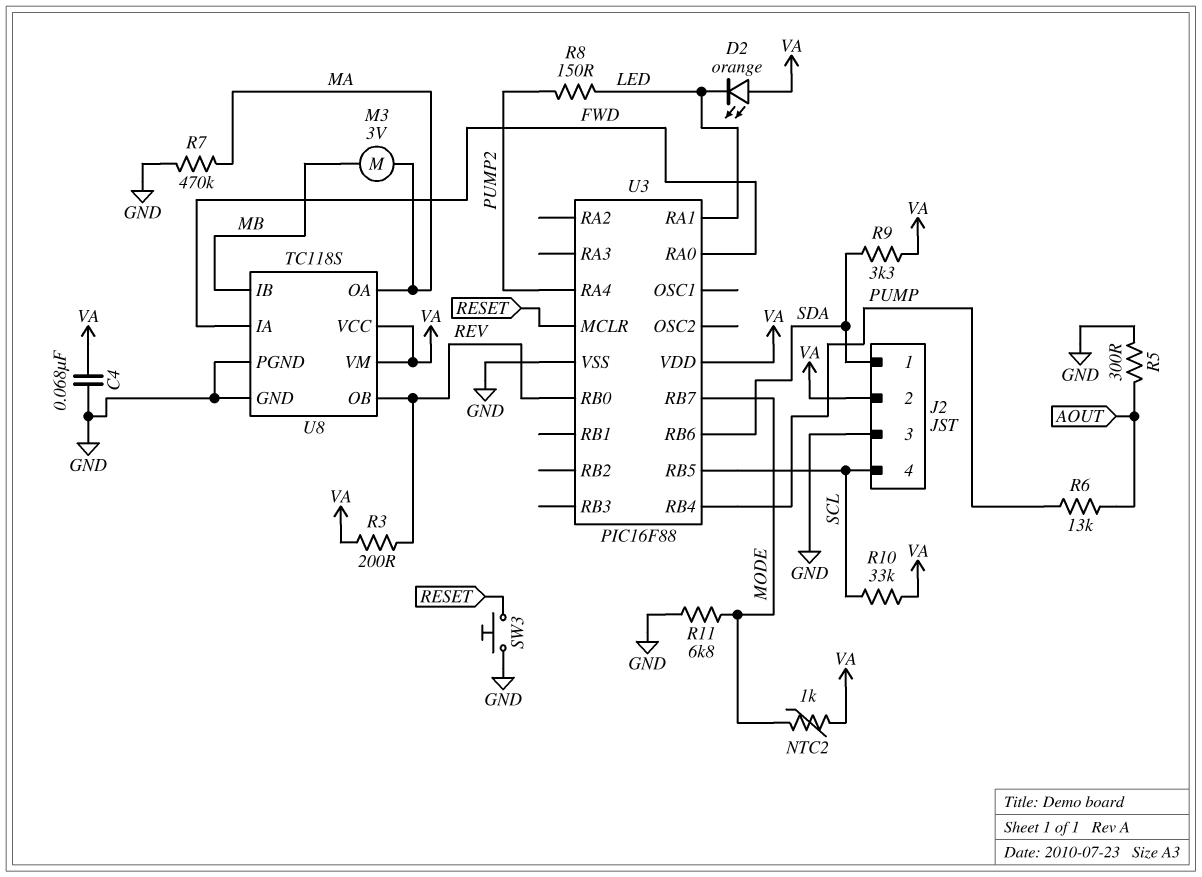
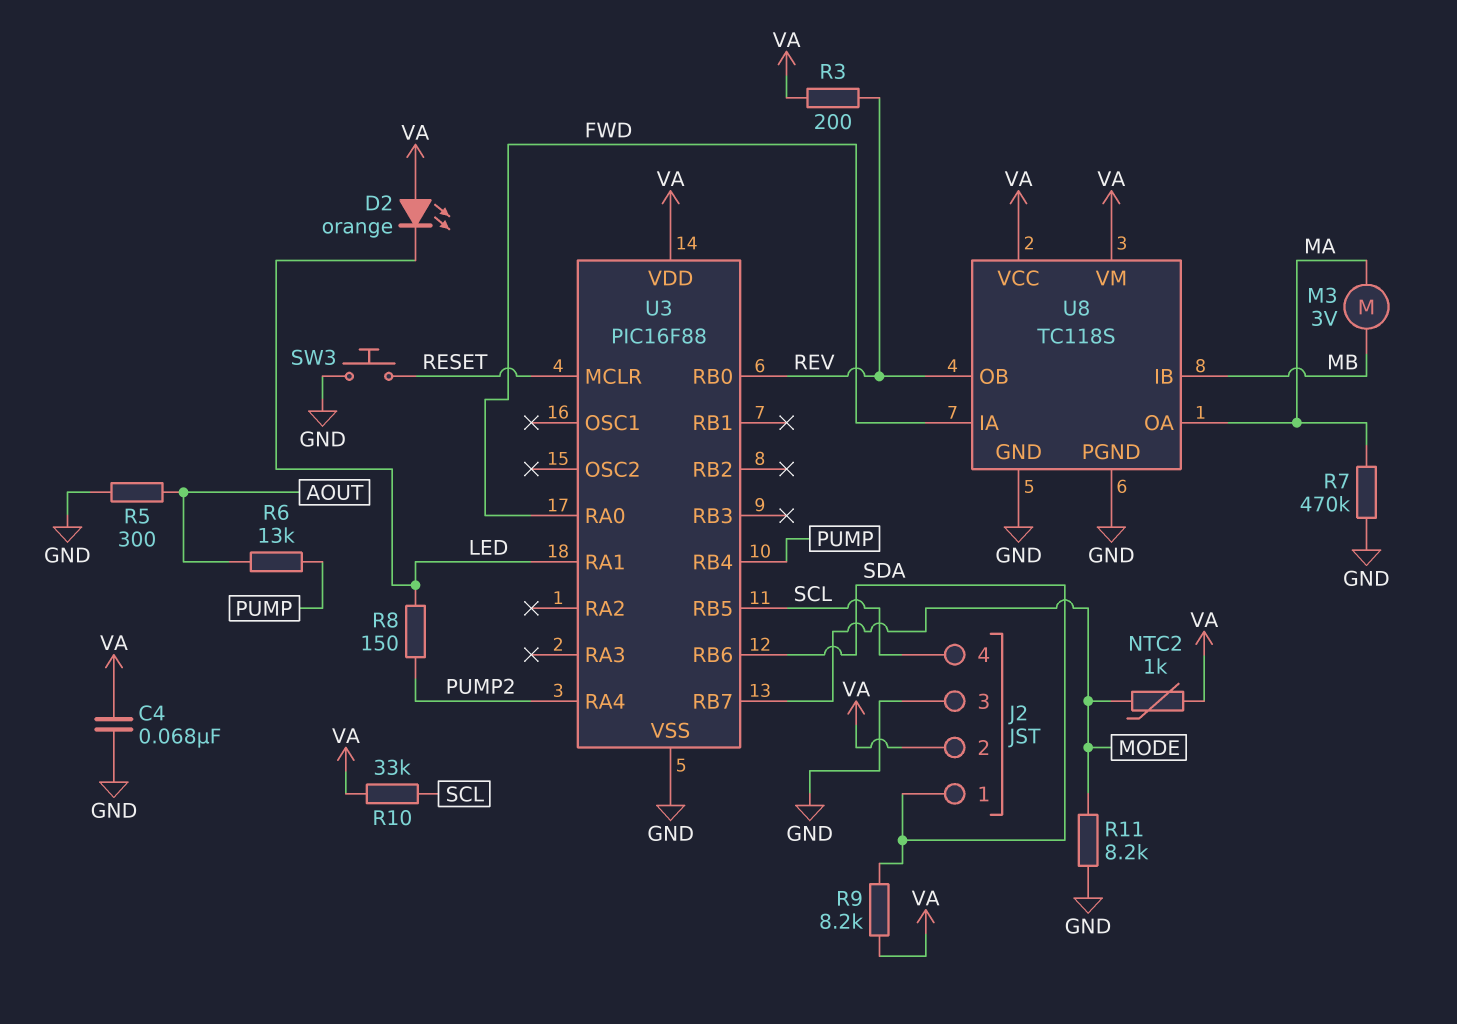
R9: 3.3k (SDA, VA) -> 8.2k (SDA, VA)
R11: 6.8k (GND, MODE) -> 8.2k (GND, MODE)

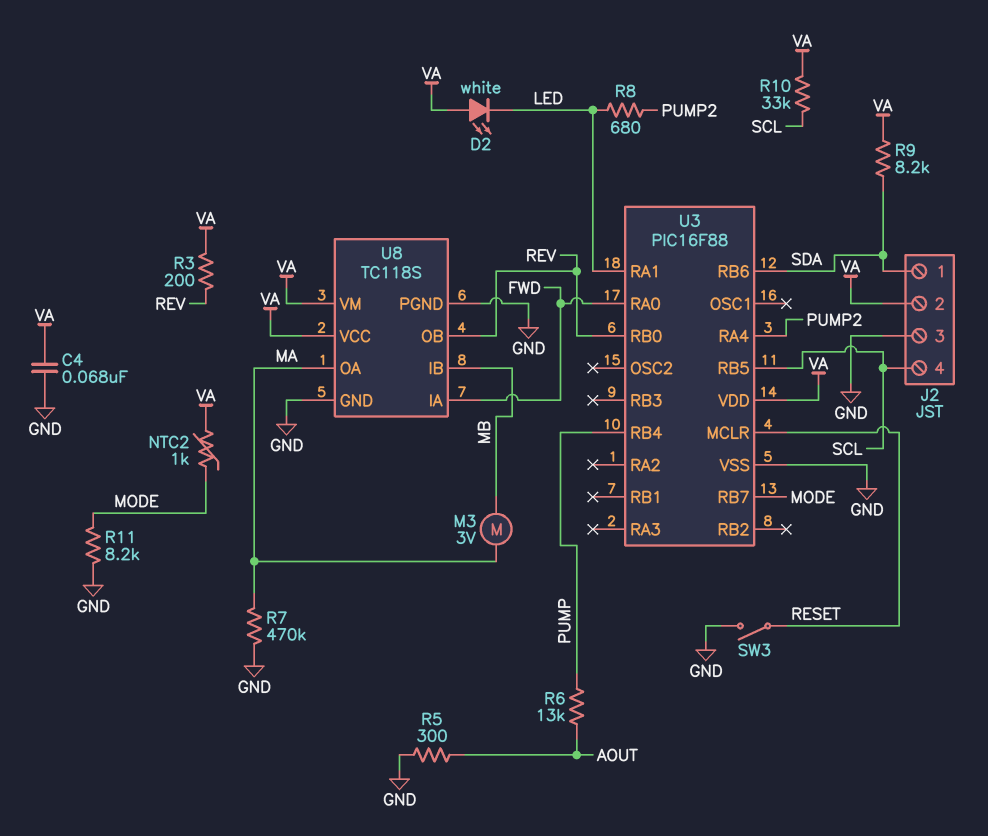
D2: LED orange (A VA, K LED) -> LED white (A VA, K LED)
R8: 150 (LED, PUMP2) -> 680 (LED, PUMP2)
SW3: button (GND, RESET) -> switch (GND, RESET)

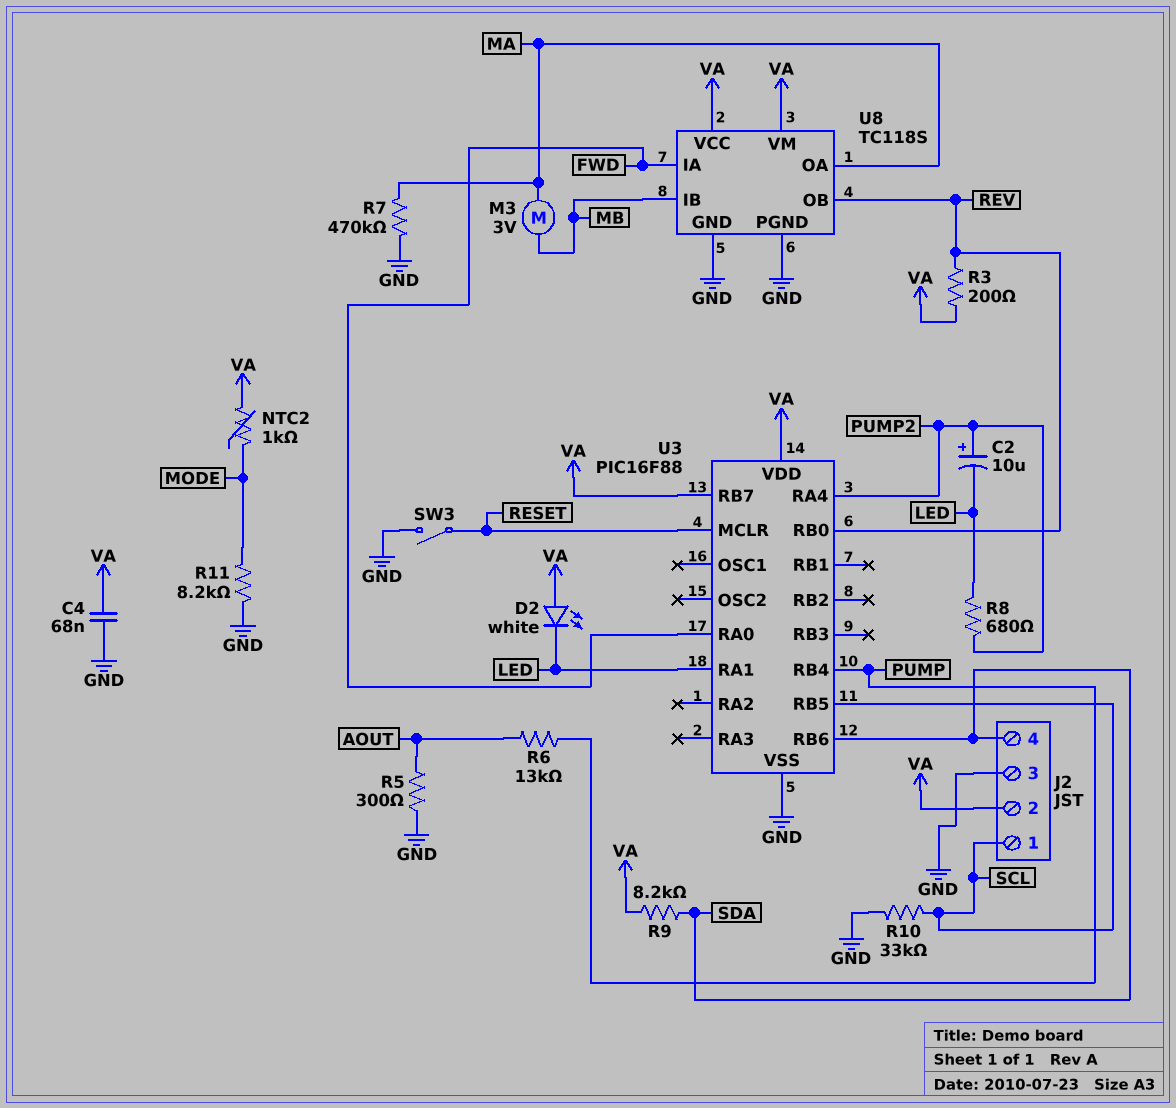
C2: none -> 10uF (plus PUMP2, minus LED)
J2 pin 1: SDA -> SCL
J2 pin 4: SCL -> SDA
R10: 33k (SCL, VA) -> 33k (GND, SCL)
U3 pin RB7: MODE -> VA

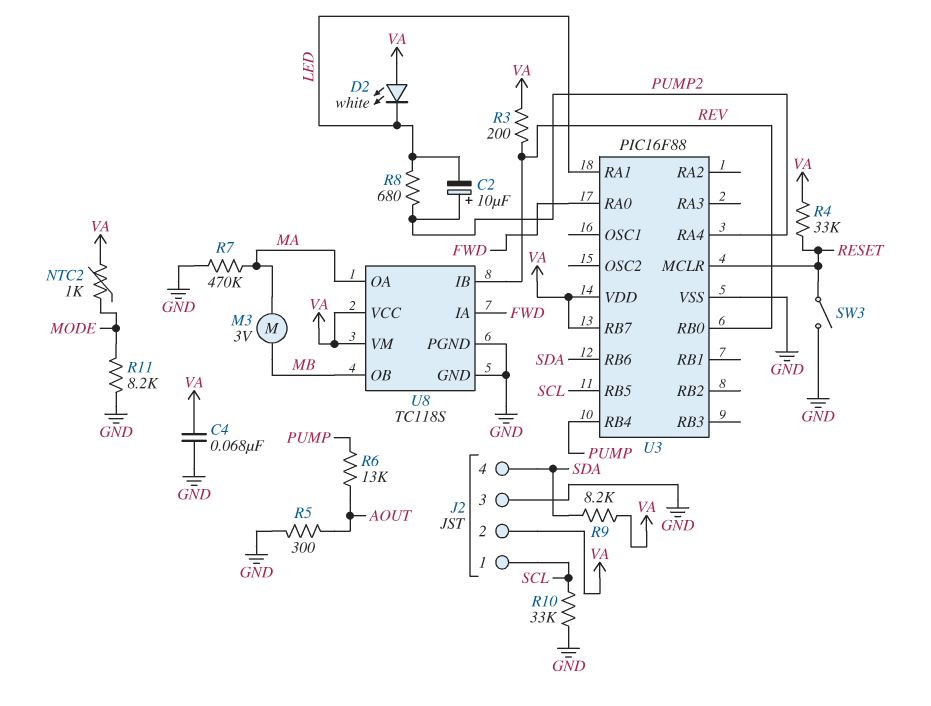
R4: none -> 33k (RESET, VA)
U8 pin IB: MB -> REV
U8 pin OB: REV -> MB

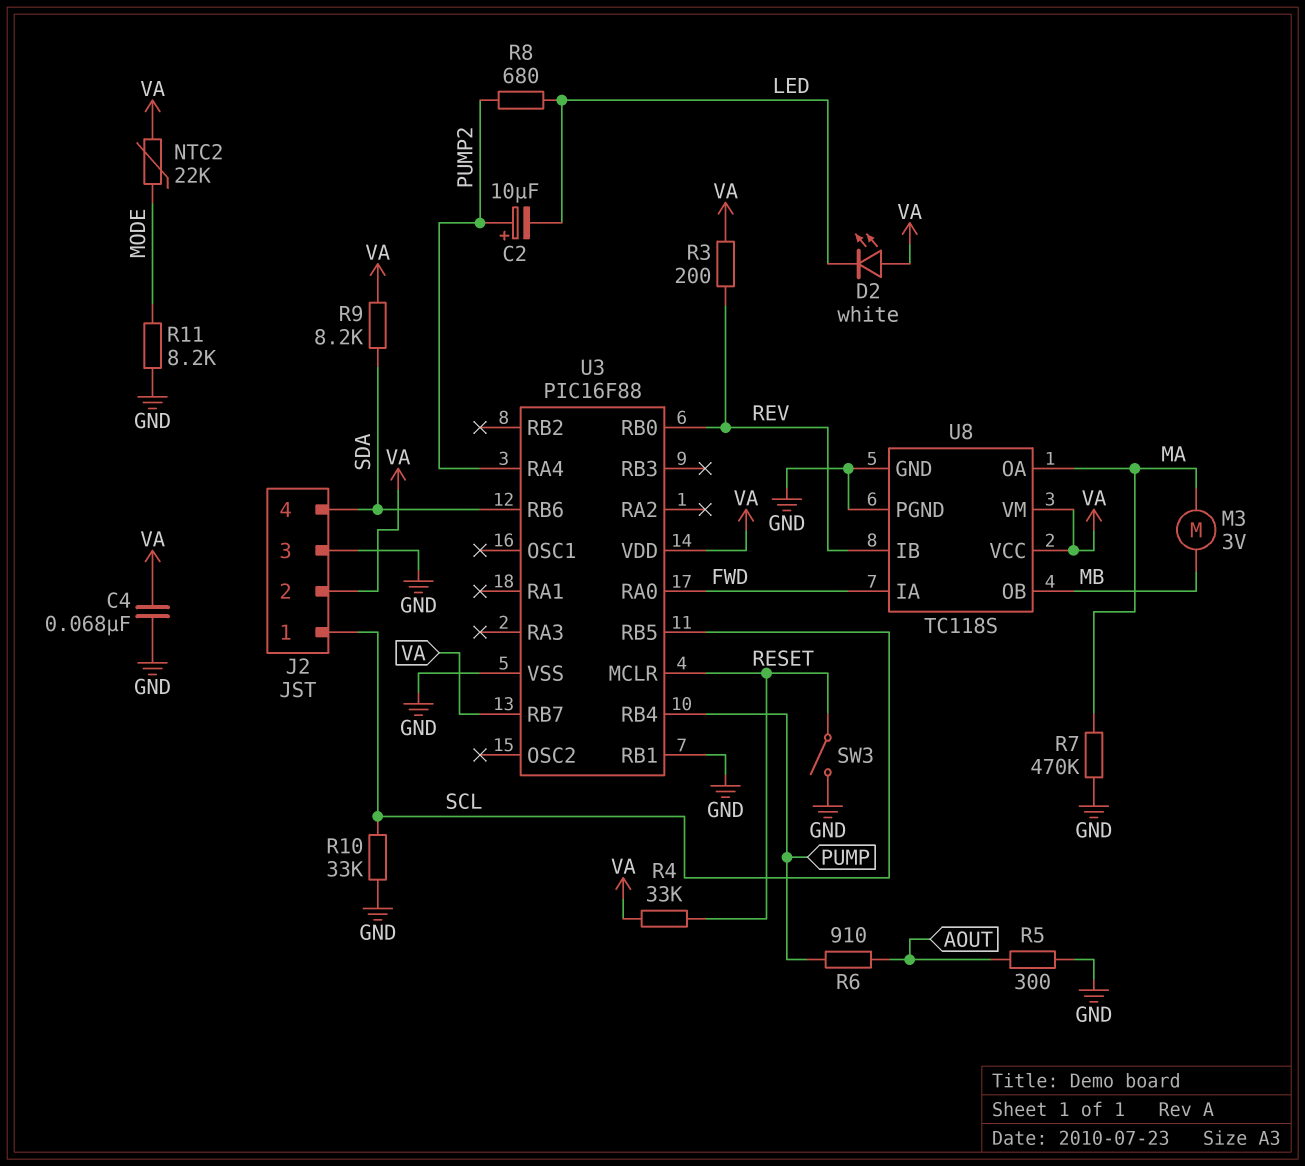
NTC2: 1k (MODE, VA) -> 22k (MODE, VA)
R6: 13k (AOUT, PUMP) -> 910 (AOUT, PUMP)
U3 pin RA1: LED -> none
U3 pin RB1: none -> GND

